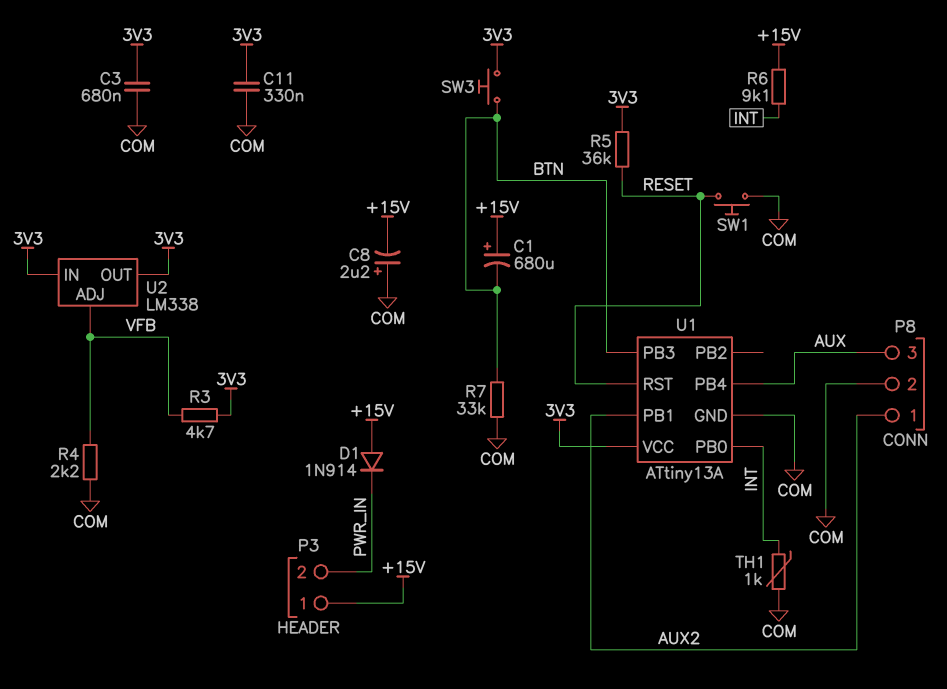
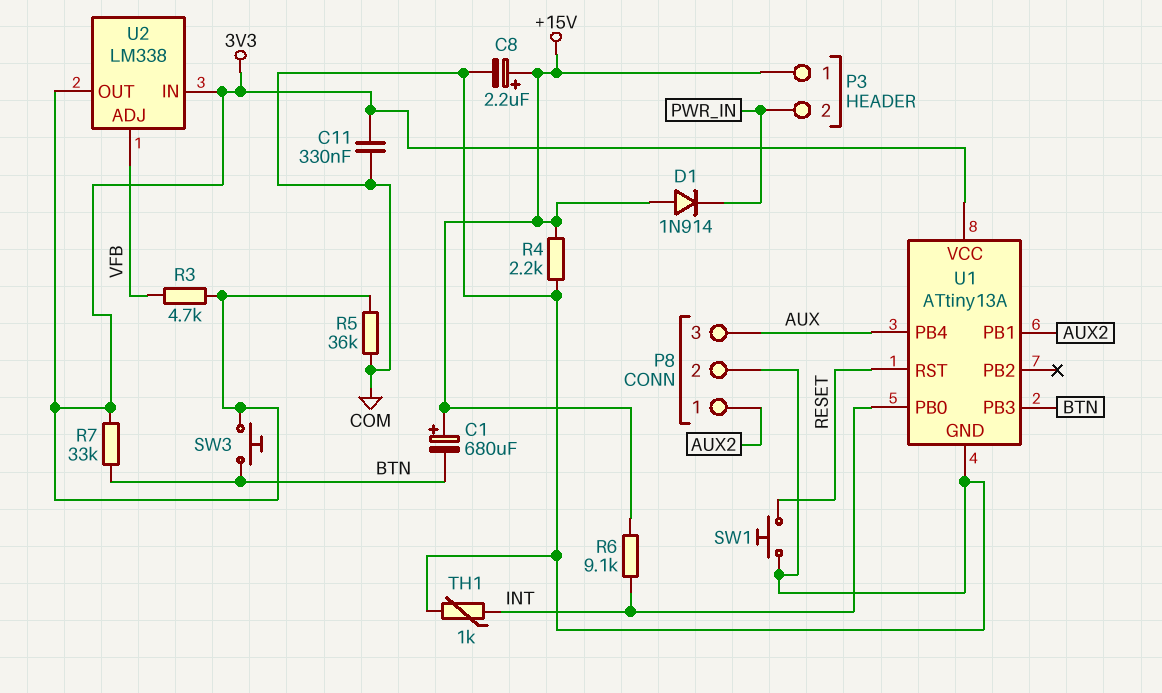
C3: 680nF (3V3, COM) -> none
C8: 2.2uF (plus COM, minus +15V) -> 2.2uF (plus +15V, minus COM)
R4: 2.2k (COM, VFB) -> 2.2k (+15V, COM)
R5: 36k (3V3, RESET) -> 36k (3V3, COM)
R7: 33k (BTN, COM) -> 33k (3V3, BTN)

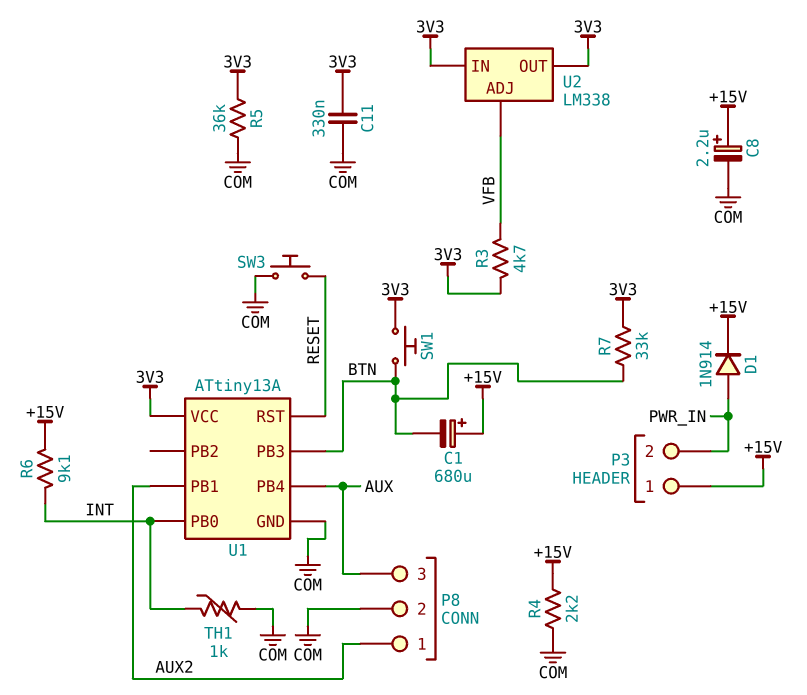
D1: diode 1N914 (A +15V, K PWR_IN) -> diode 1N914 (A PWR_IN, K +15V)
SW1: button (COM, RESET) -> button (3V3, BTN)
SW3: button (3V3, BTN) -> button (COM, RESET)

